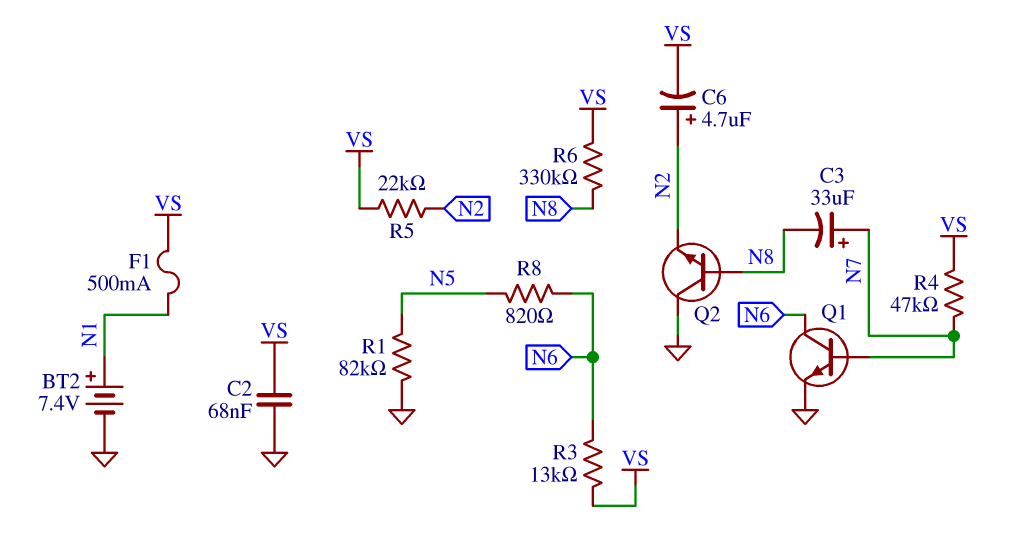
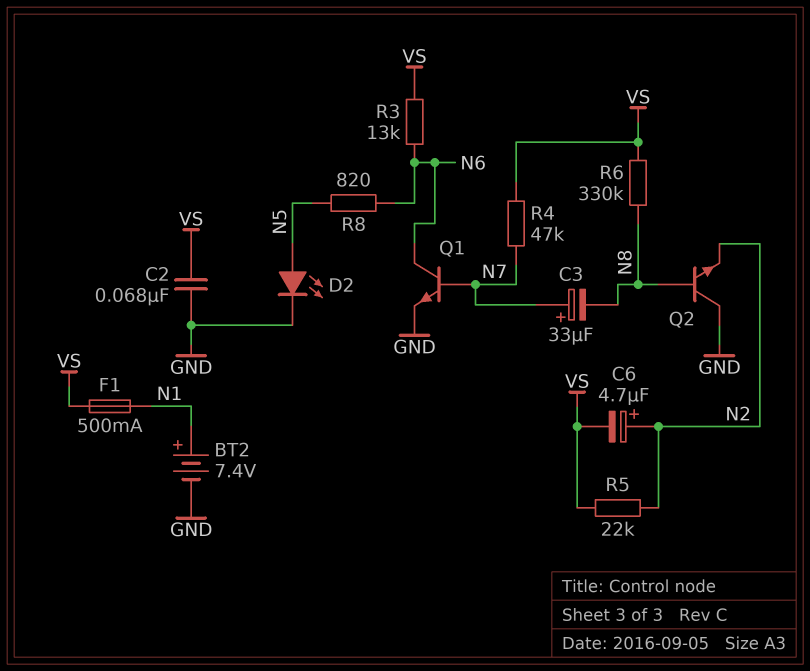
D2: none -> LED (A N5, K GND)
R1: 82k (GND, N5) -> none

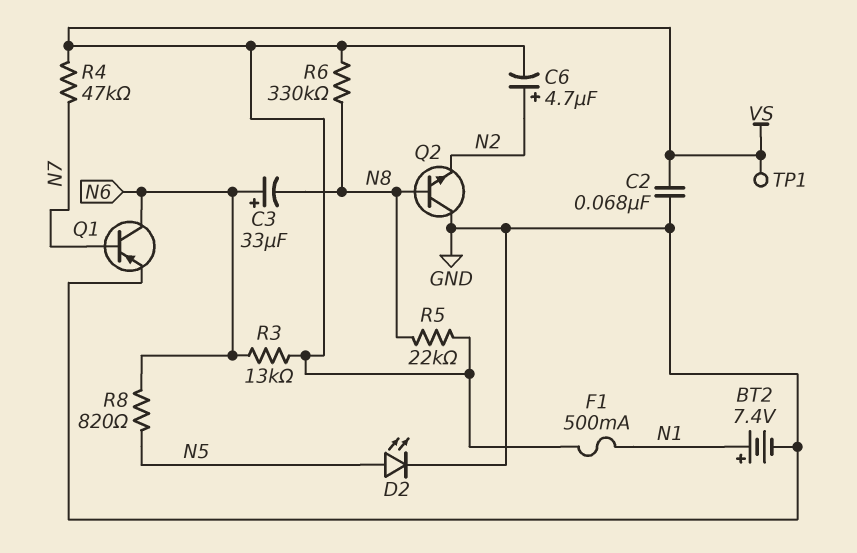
C3: 33uF (plus N7, minus N8) -> 33uF (plus N6, minus N8)
Q1: NPN (B N7, C N6, E GND) -> PNP (B N7, C N6, E GND)
R5: 22k (N2, VS) -> 22k (N8, VS)
TP1: none -> test point (VS)

